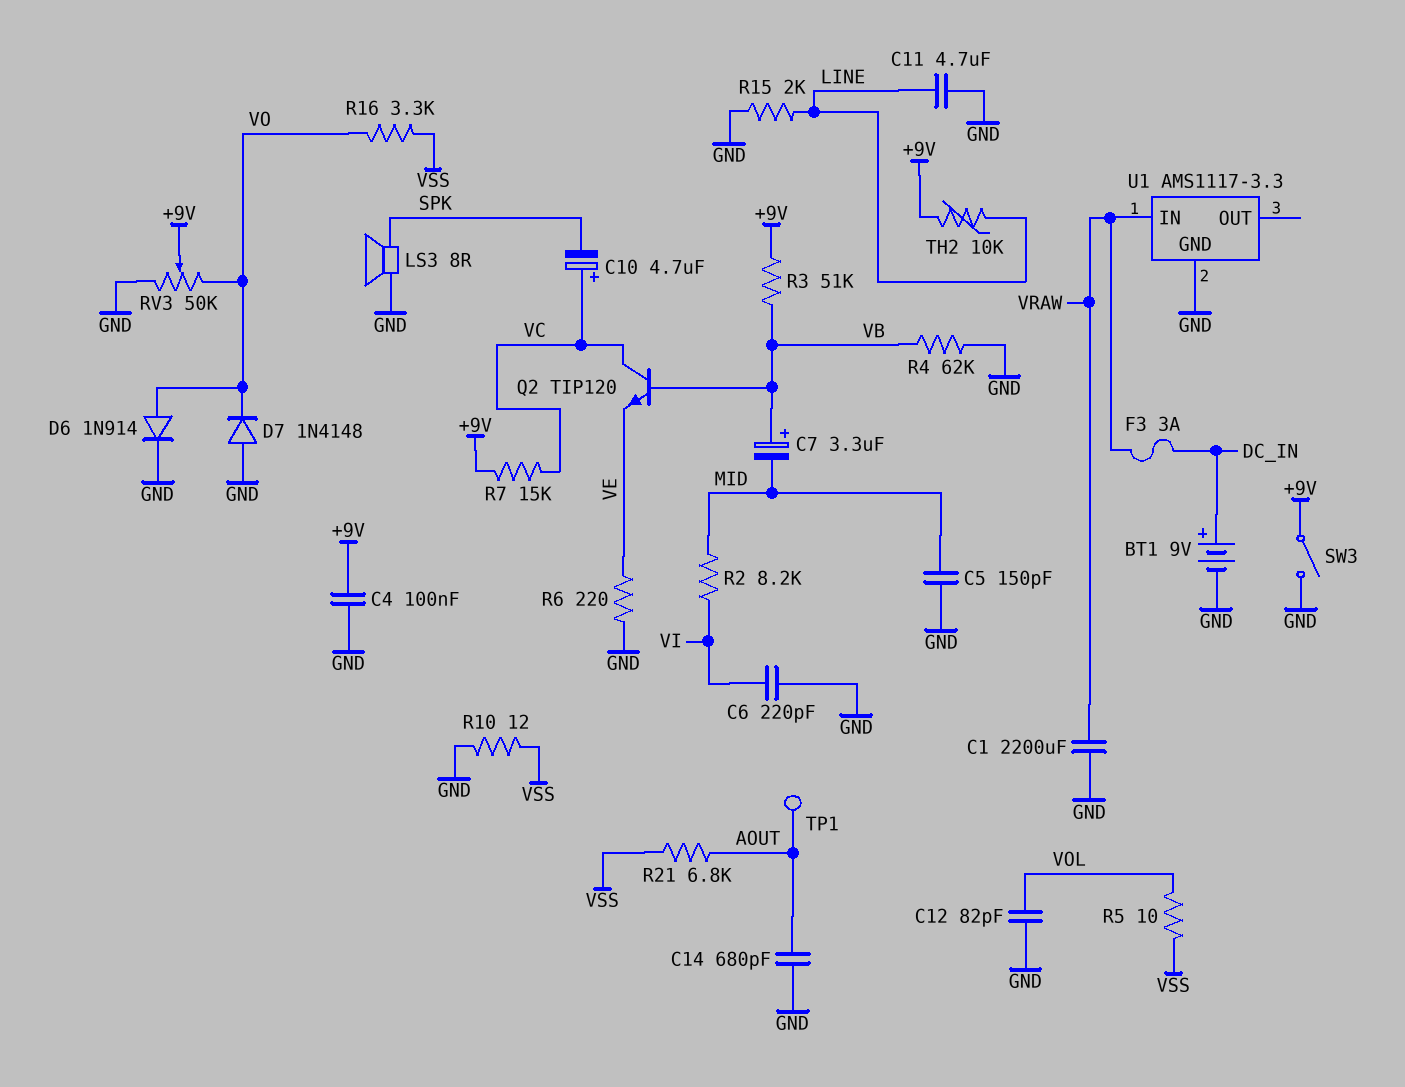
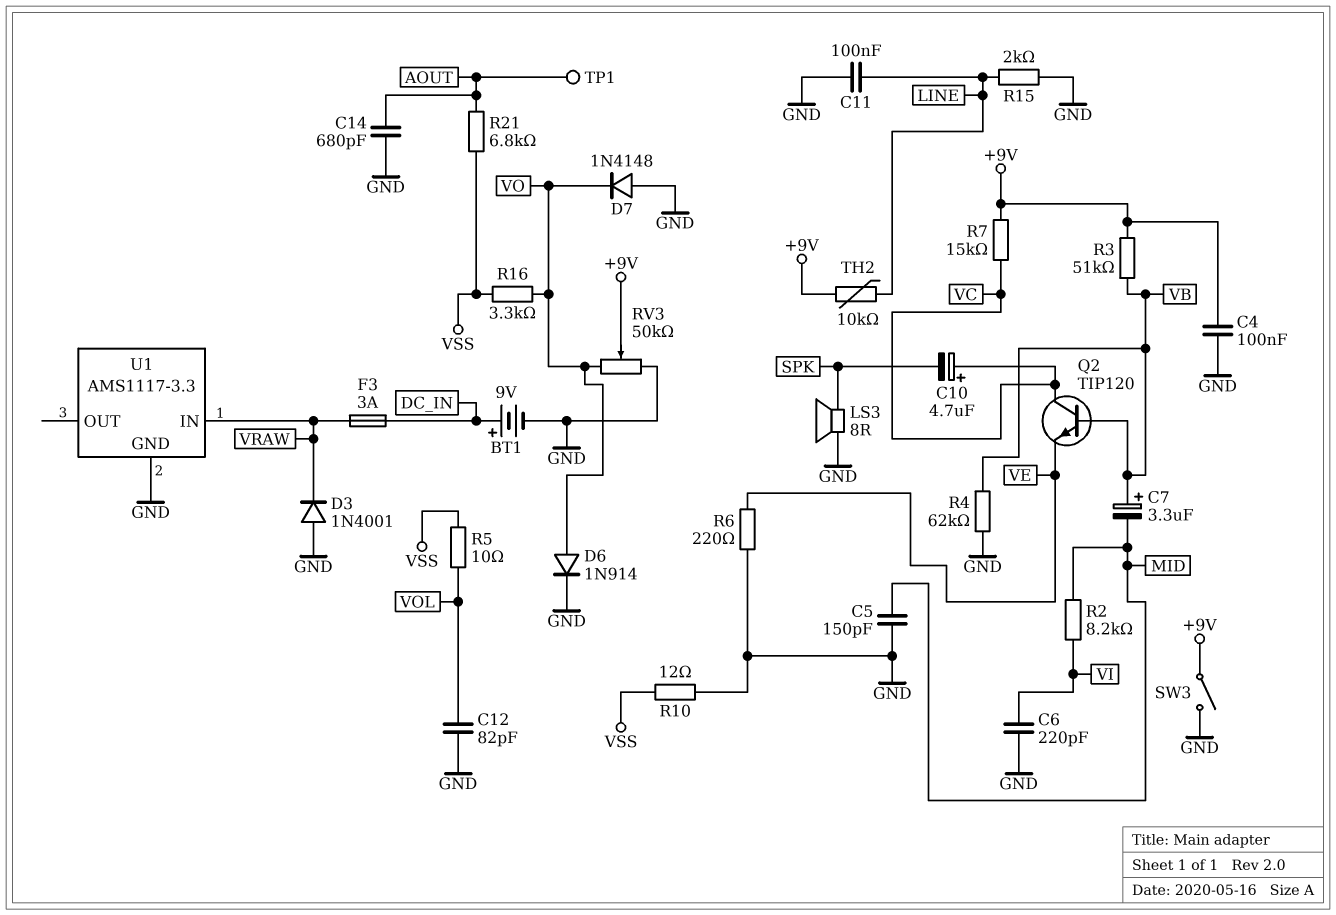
C1: 2200uF (GND, VRAW) -> none
C11: 4.7uF (GND, LINE) -> 100nF (GND, LINE)
D3: none -> diode 1N4001 (A GND, K VRAW)

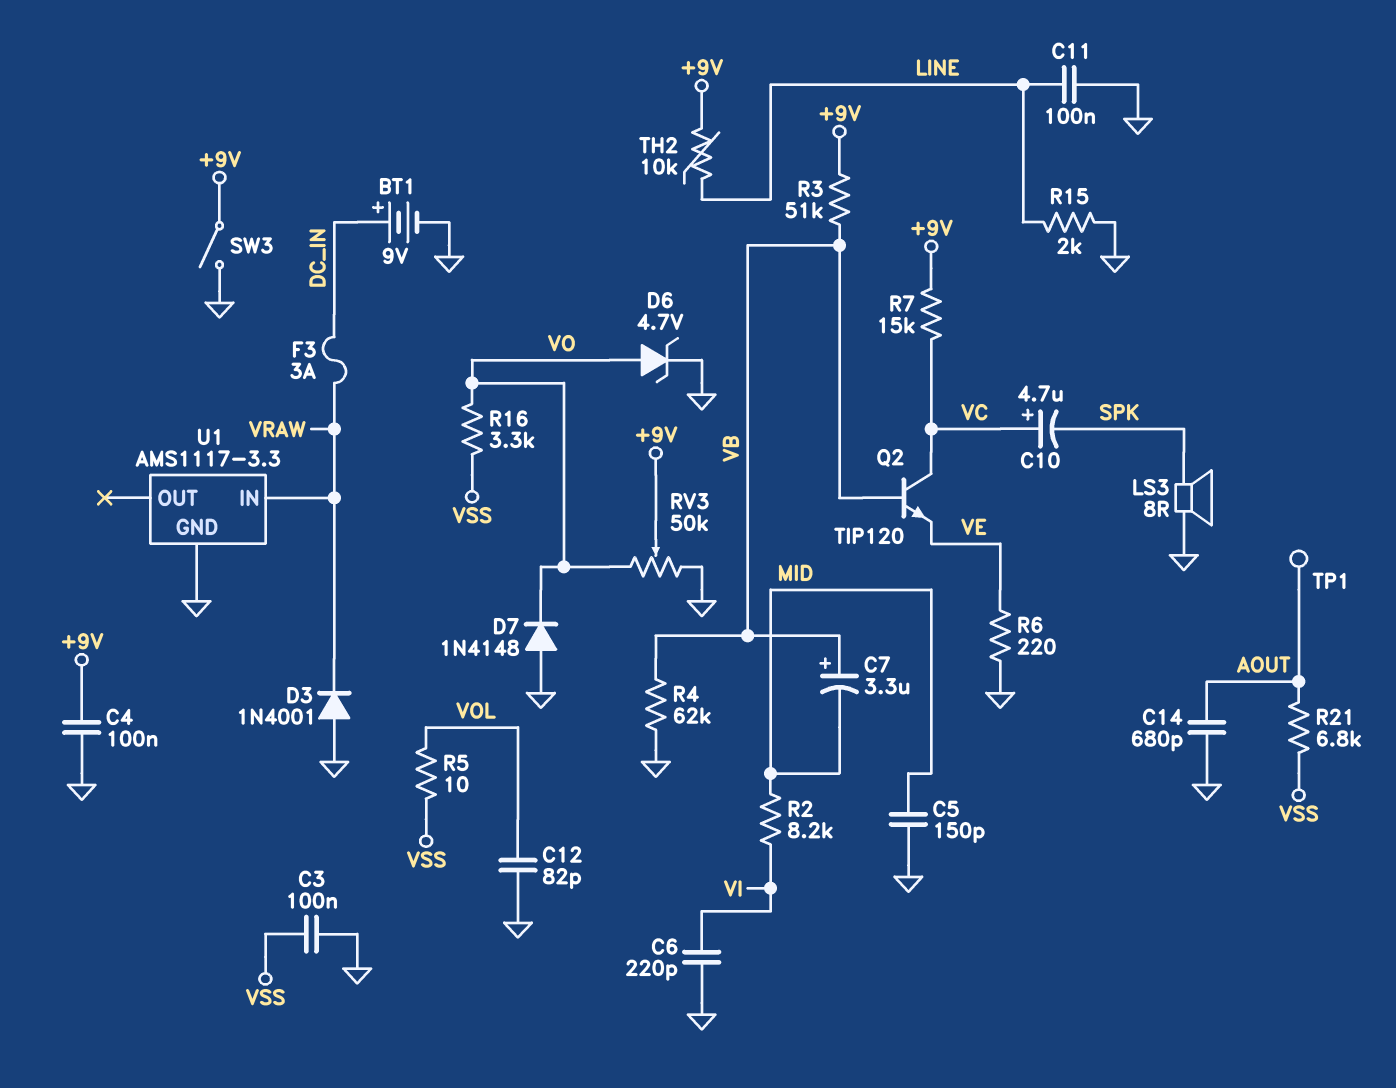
C3: none -> 100nF (GND, VSS)
D6: diode 1N914 (A VO, K GND) -> zener 4.7V (A VO, K GND)
R10: 12 (GND, VSS) -> none

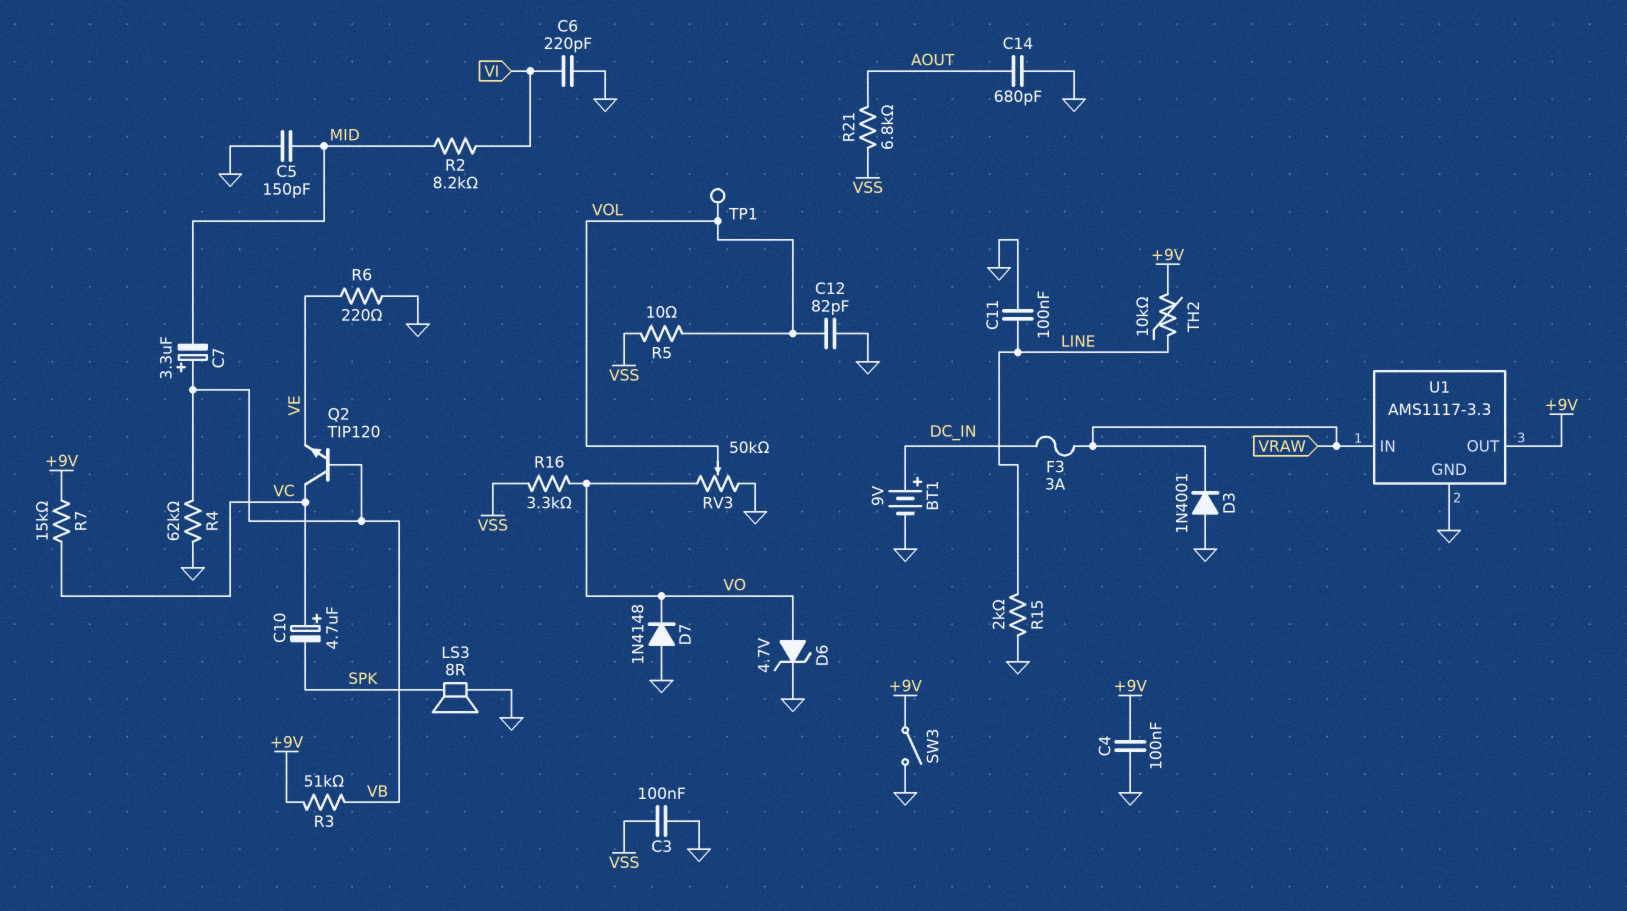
RV3: 50k (GND, VO, wiper +9V) -> 50k (GND, VO, wiper VOL)
TP1: test point (AOUT) -> test point (VOL)
U1 pin OUT: none -> +9V

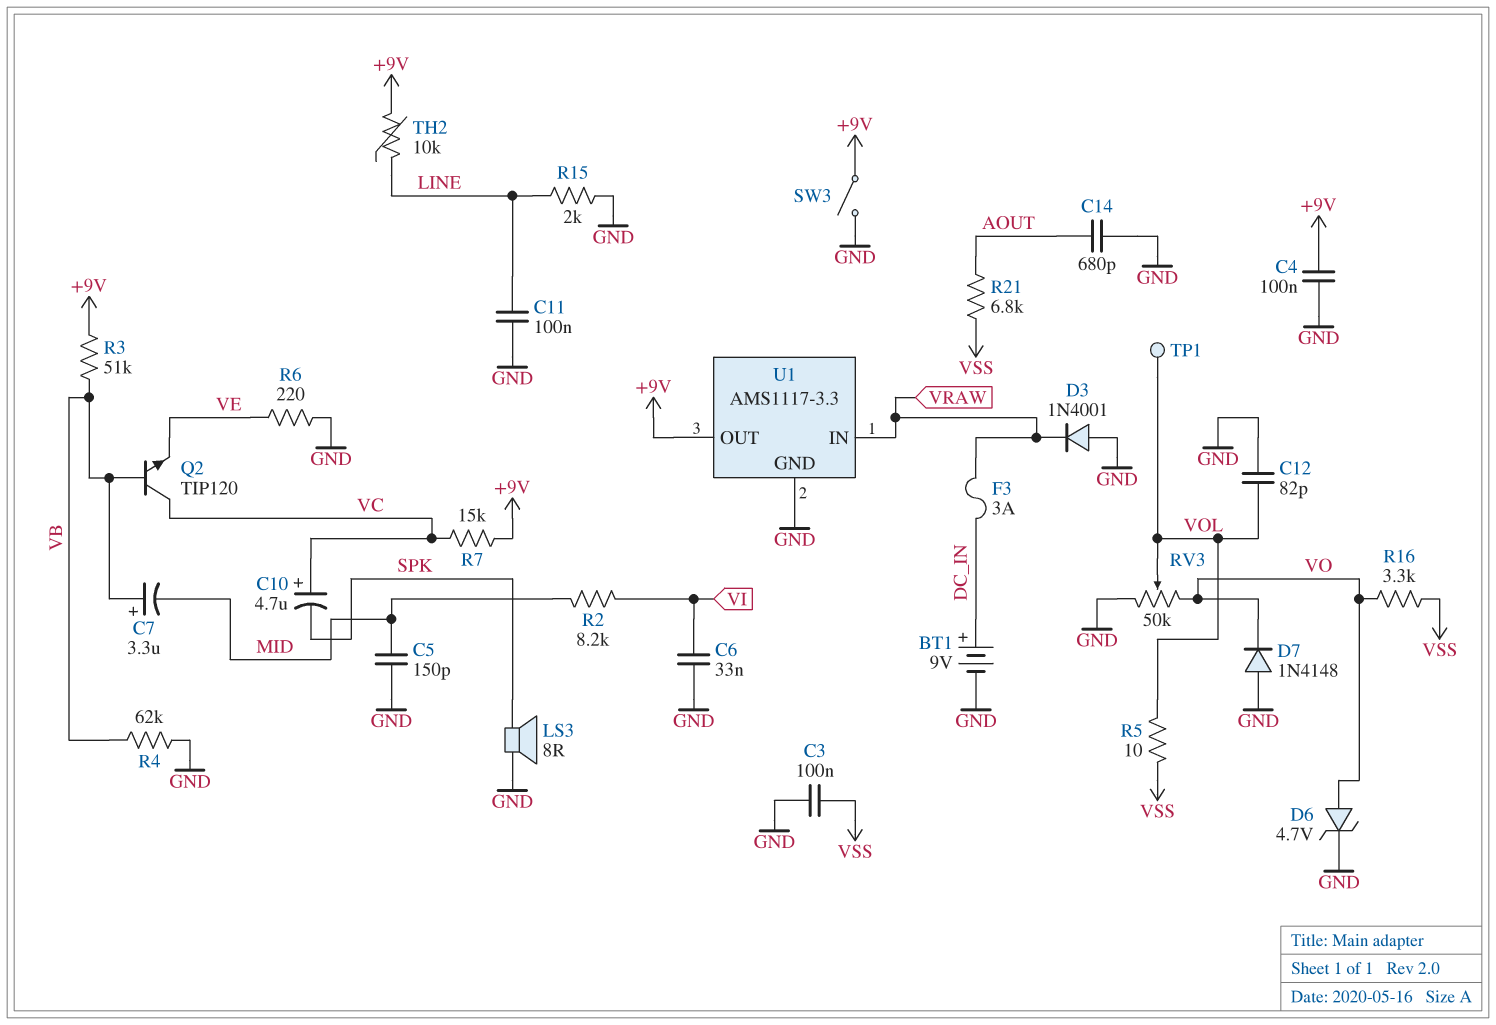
C6: 220pF (GND, VI) -> 33nF (GND, VI)

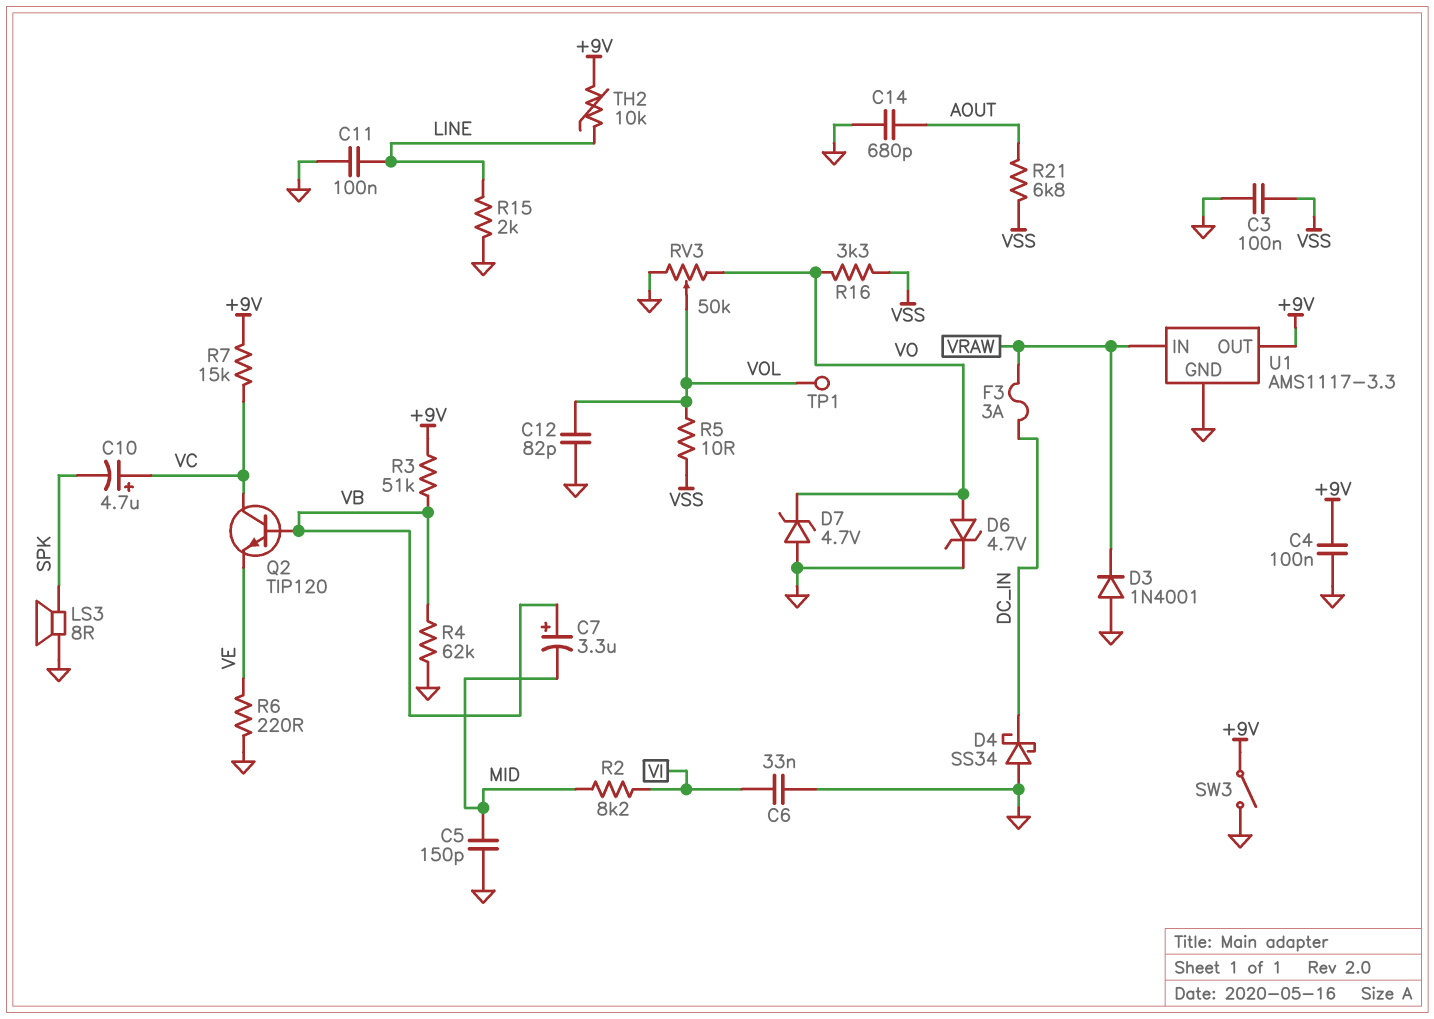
BT1: 9V (plus DC_IN, minus GND) -> none
D4: none -> schottky SS34 (A GND, K DC_IN)
D7: diode 1N4148 (A GND, K VO) -> zener 4.7V (A GND, K VO)

